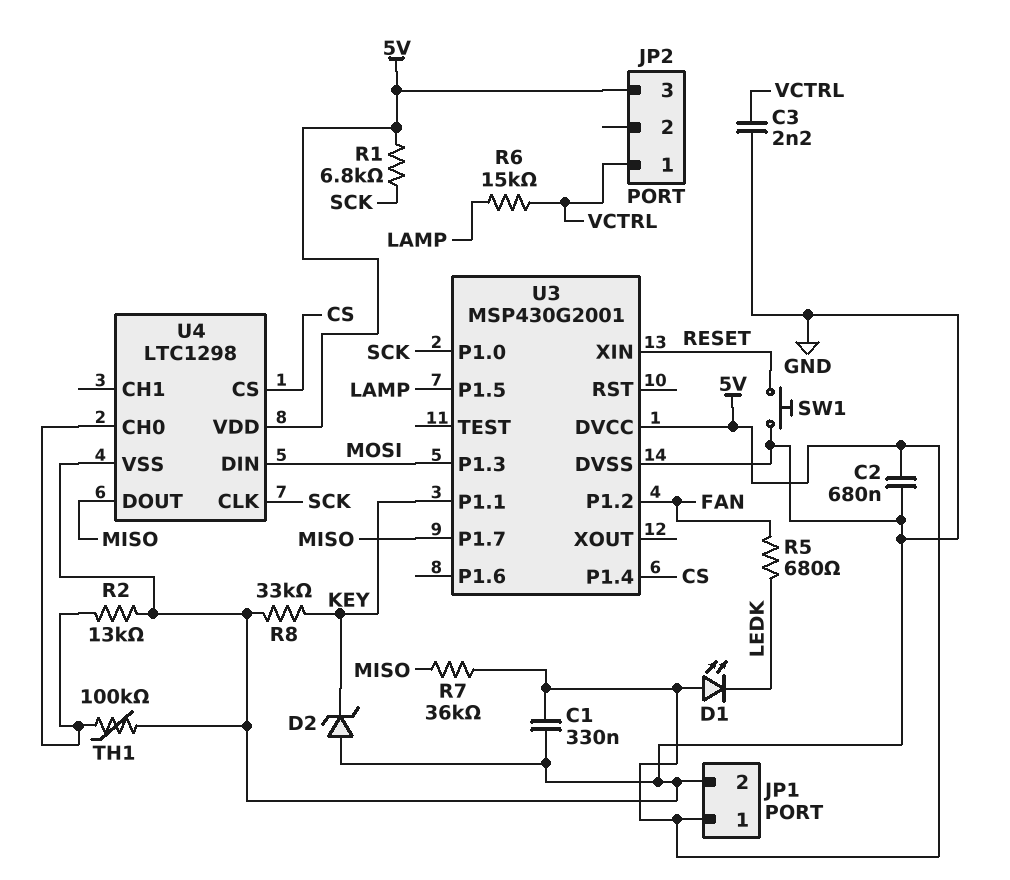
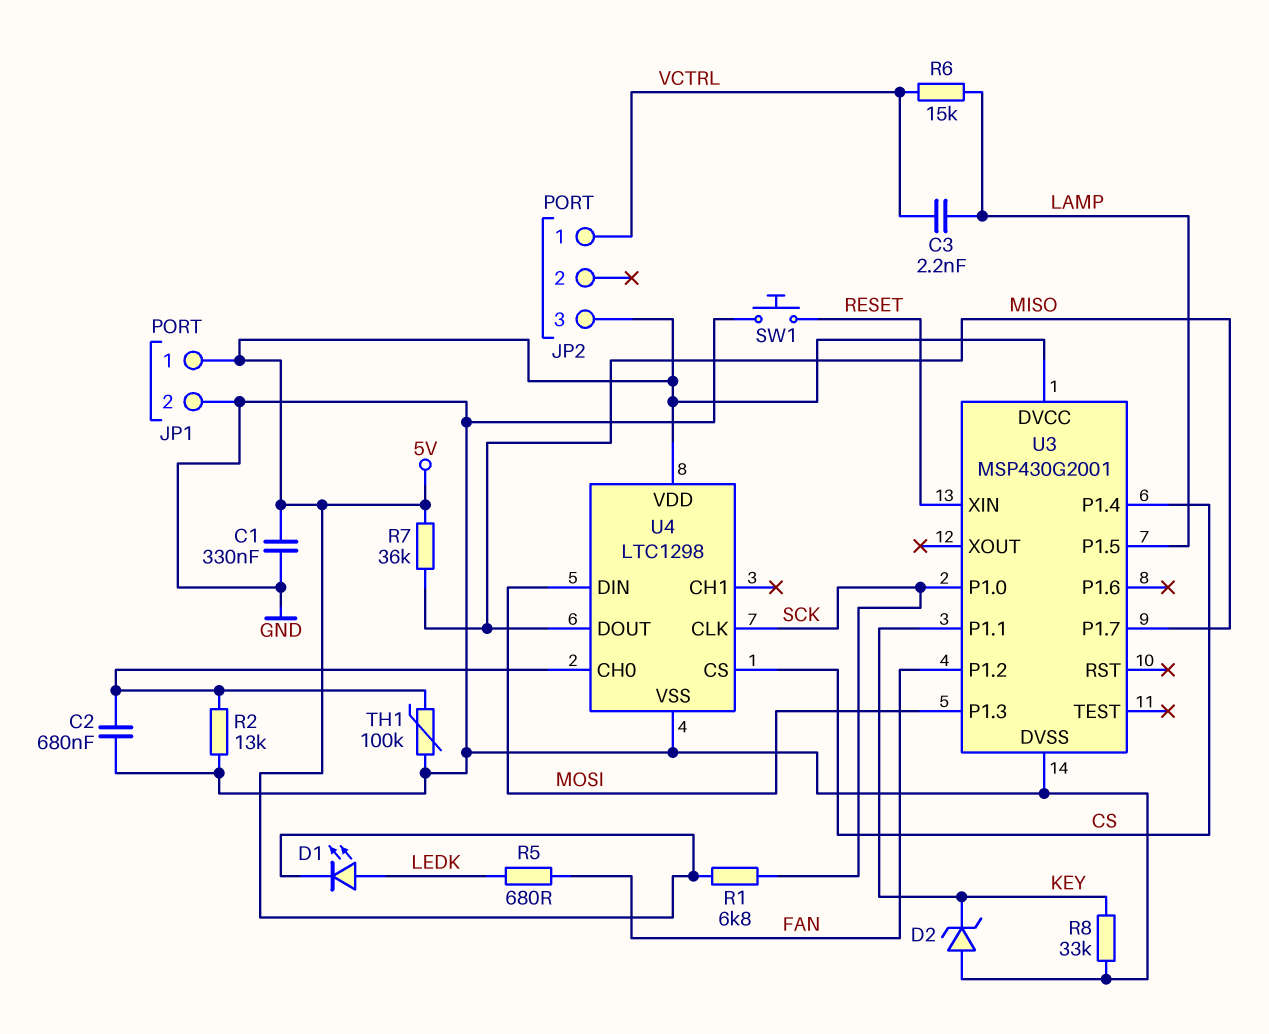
C2: 680nF (5V, GND) -> 680nF (GND, U4/CH0)
C3: 2.2nF (GND, VCTRL) -> 2.2nF (LAMP, VCTRL)
D1: LED (A 5V, K LEDK) -> LED (A LEDK, K 5V)

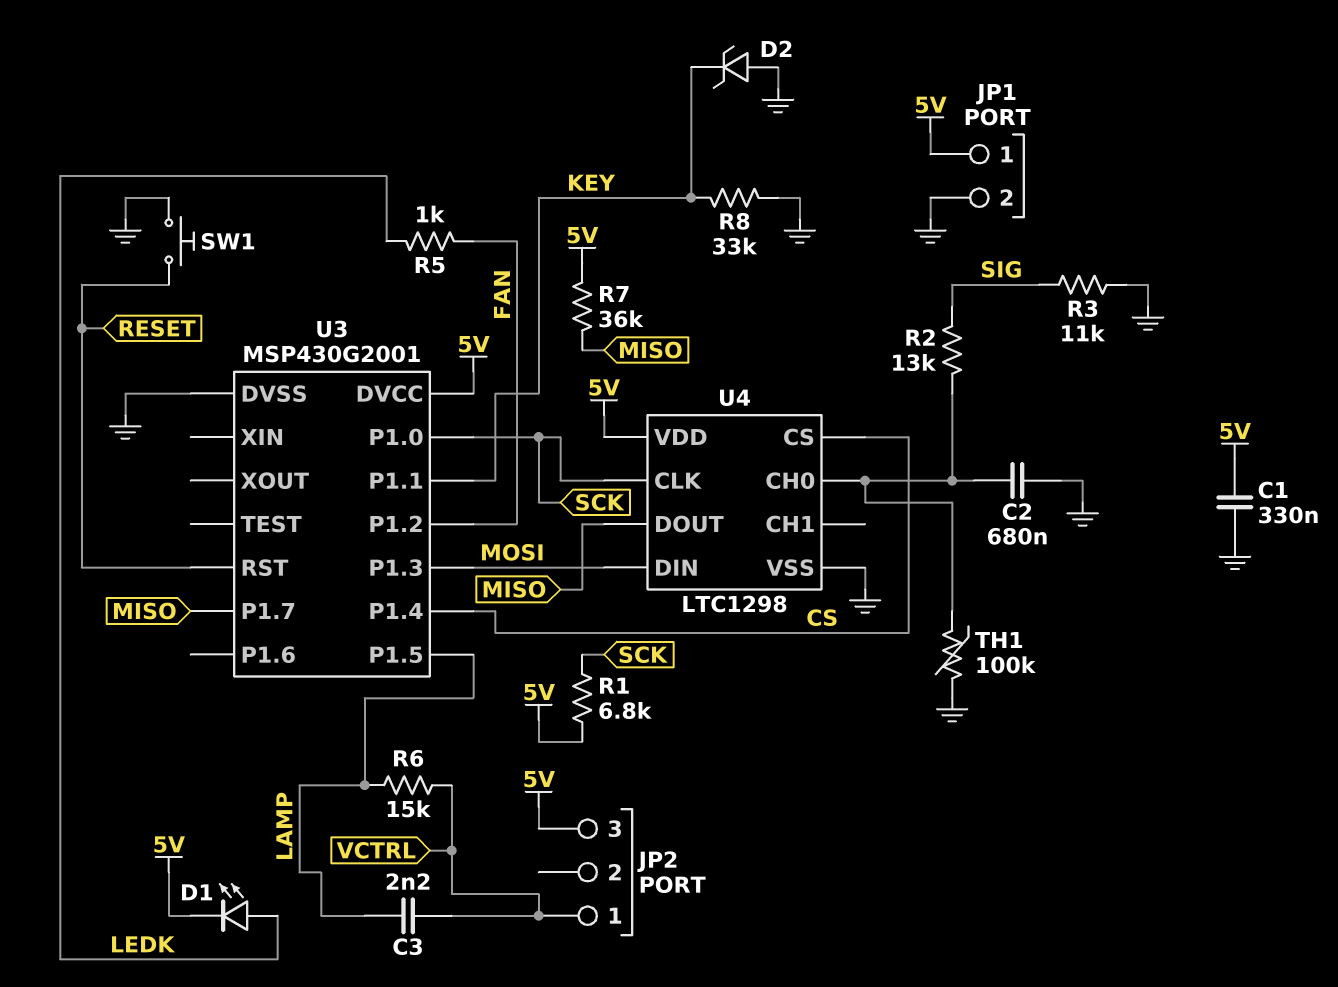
R2: 13k (GND, U4/CH0) -> 13k (SIG, U4/CH0)
R3: none -> 11k (GND, SIG)
R5: 680 (FAN, LEDK) -> 1k (FAN, LEDK)
U3 pin RST: none -> RESET
U3 pin XIN: RESET -> none

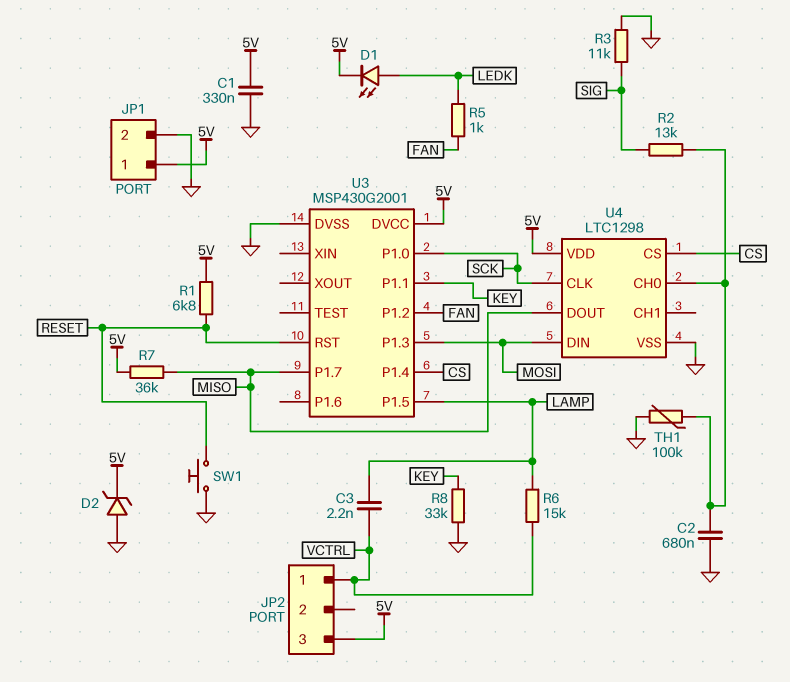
D2: zener (A GND, K KEY) -> zener (A GND, K 5V)
R1: 6.8k (5V, SCK) -> 6.8k (5V, RESET)

